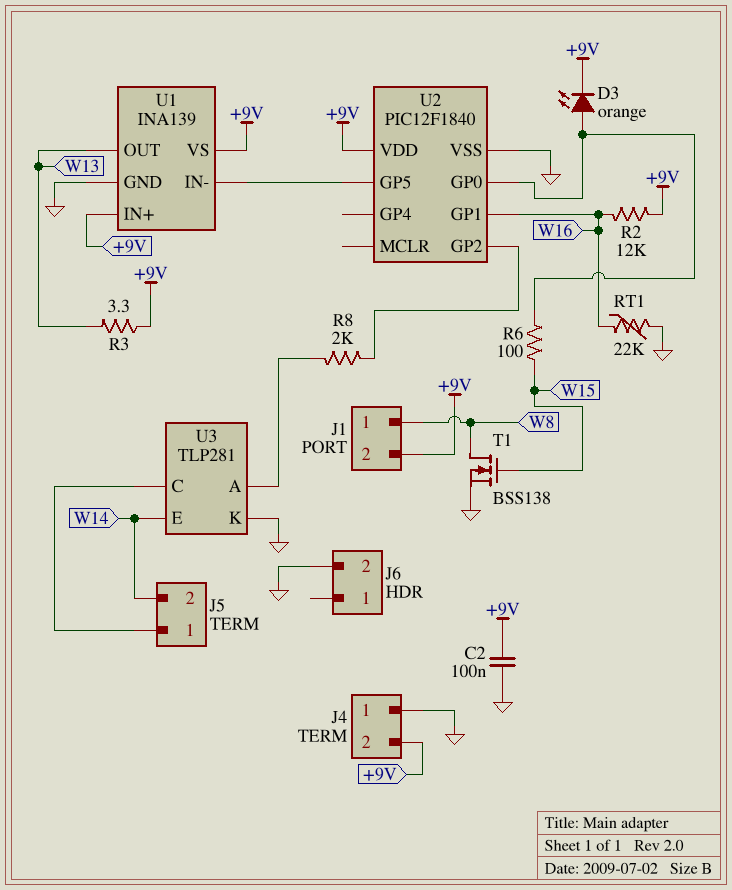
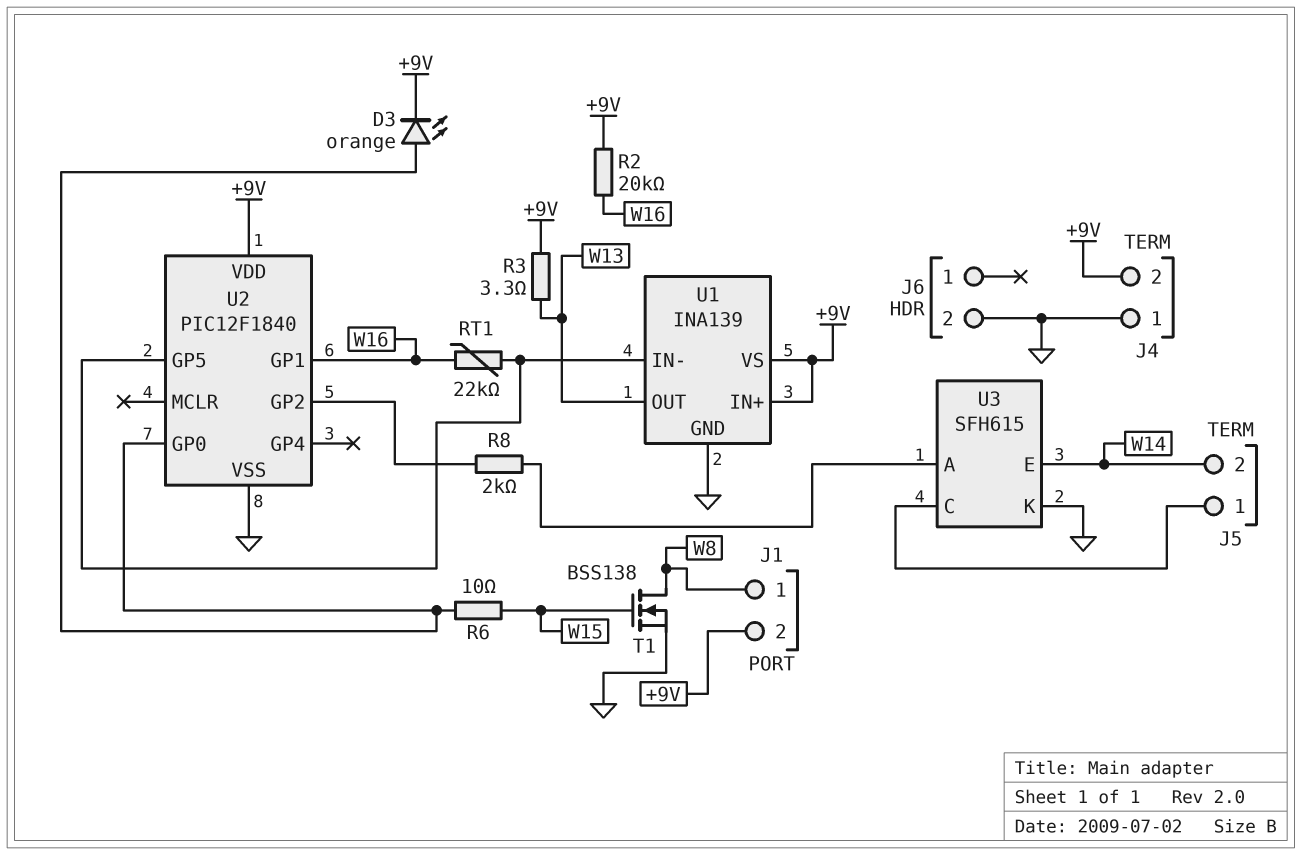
C2: 100nF (+9V, GND) -> none
R2: 12k (+9V, W16) -> 20k (+9V, W16)
R6: 100 (U2/GP0, W15) -> 10 (U2/GP0, W15)
RT1: 22k (GND, W16) -> 22k (U1/IN-, W16)
U3: TLP281 -> SFH615

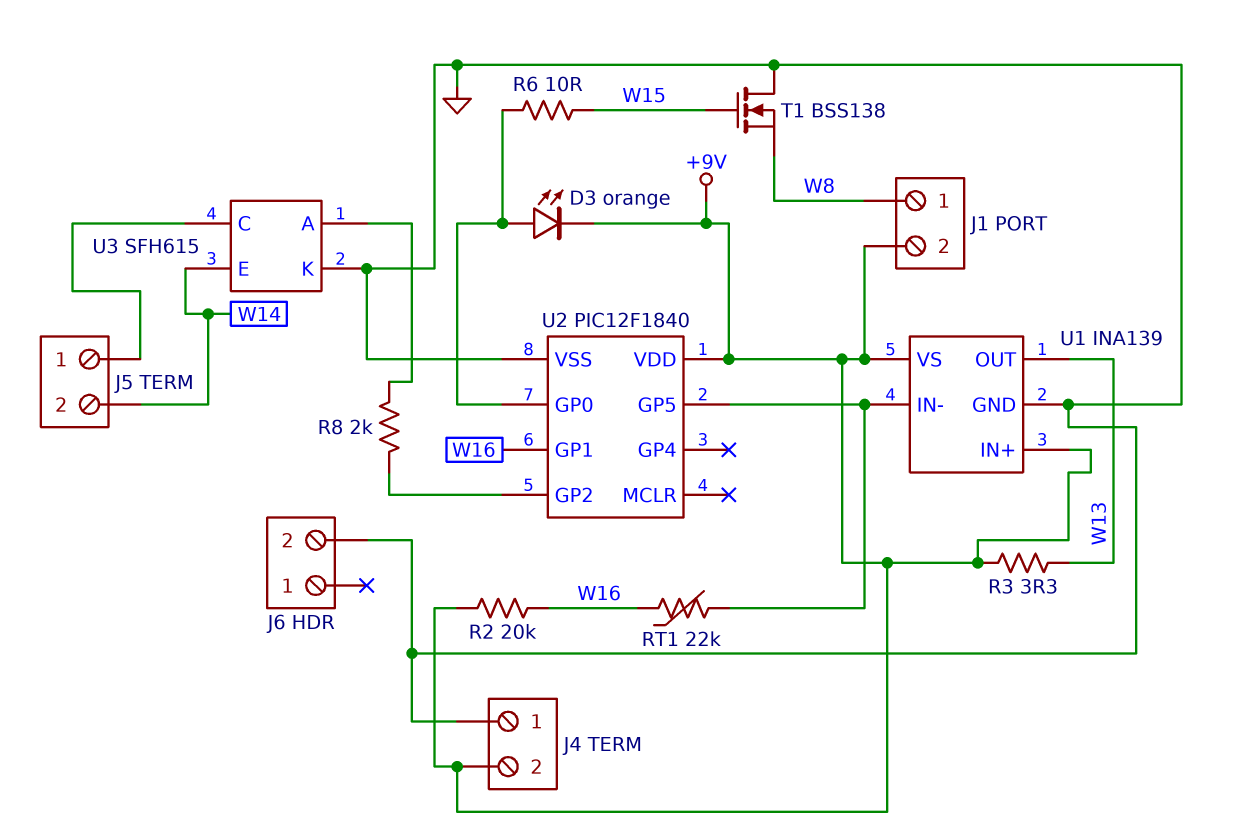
T1: NMOS BSS138 (G W15, D W8, S GND) -> NMOS BSS138 (G W15, D GND, S W8)

